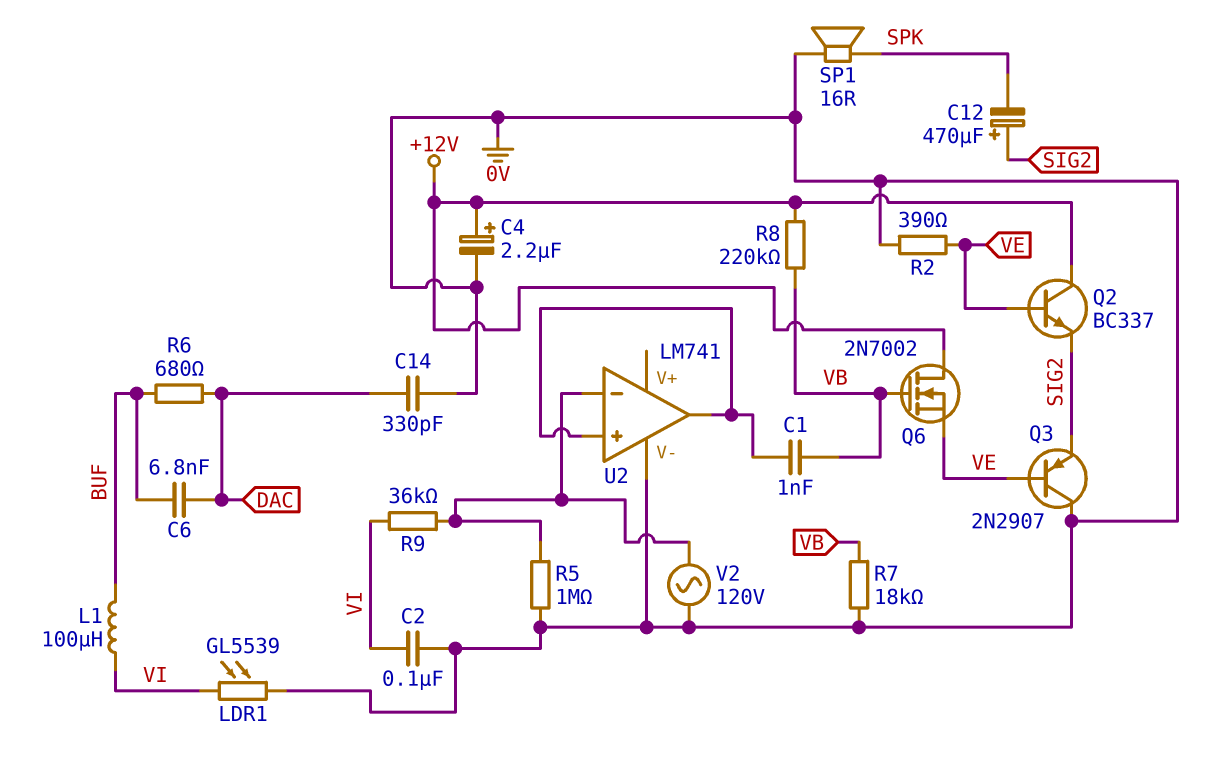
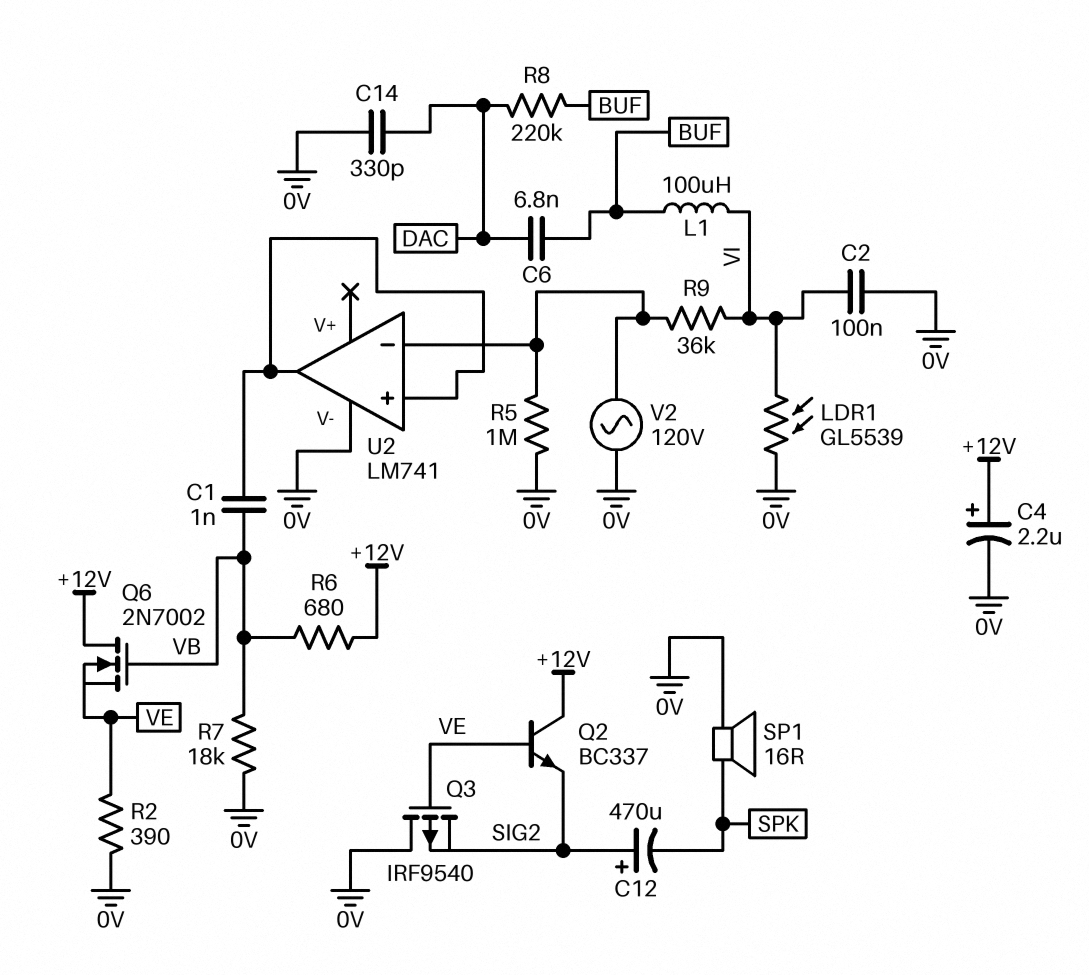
Q3: PNP 2N2907 (B VE, C 0V, E SIG2) -> PMOS IRF9540 (G VE, D 0V, S SIG2)
R6: 680 (BUF, DAC) -> 680 (+12V, VB)
R8: 220k (+12V, VB) -> 220k (BUF, DAC)

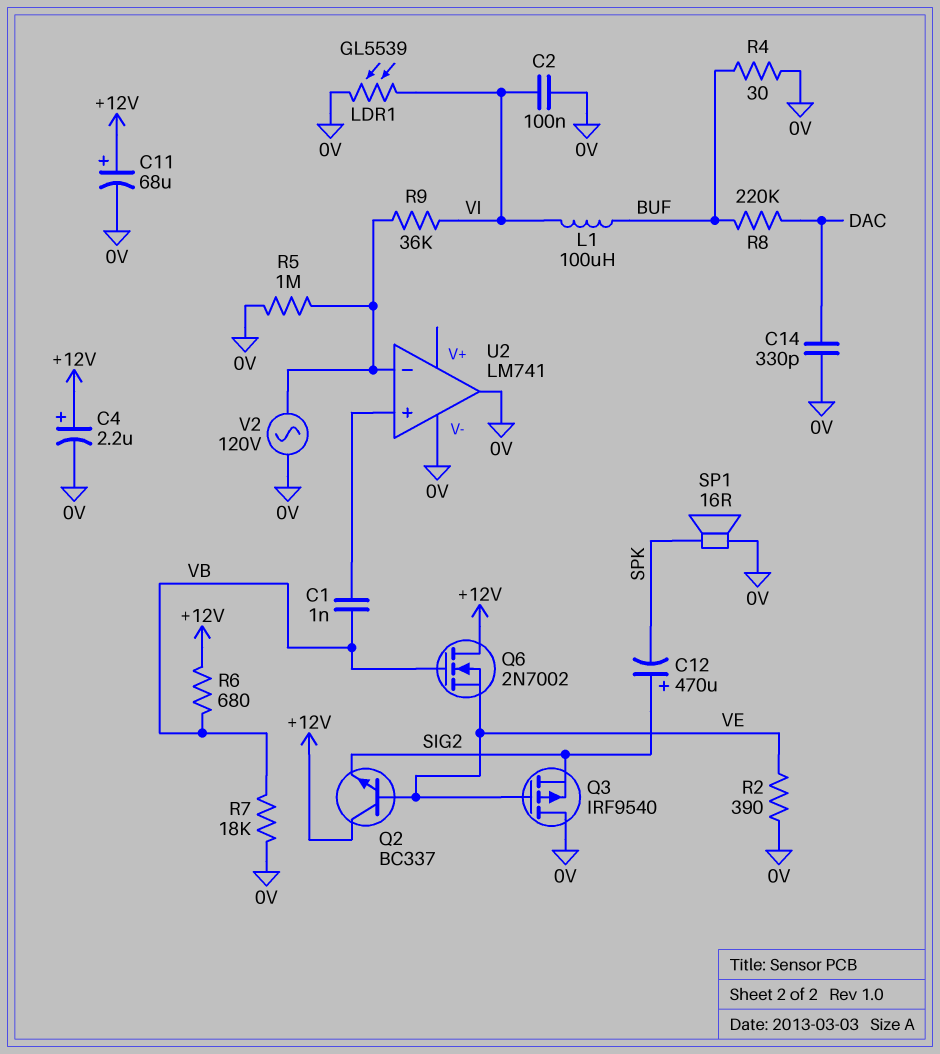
C6: 6.8nF (BUF, DAC) -> none
C11: none -> 68uF (plus +12V, minus 0V)
R4: none -> 30 (0V, BUF)
U2 pin out: U2/in+ -> 0V

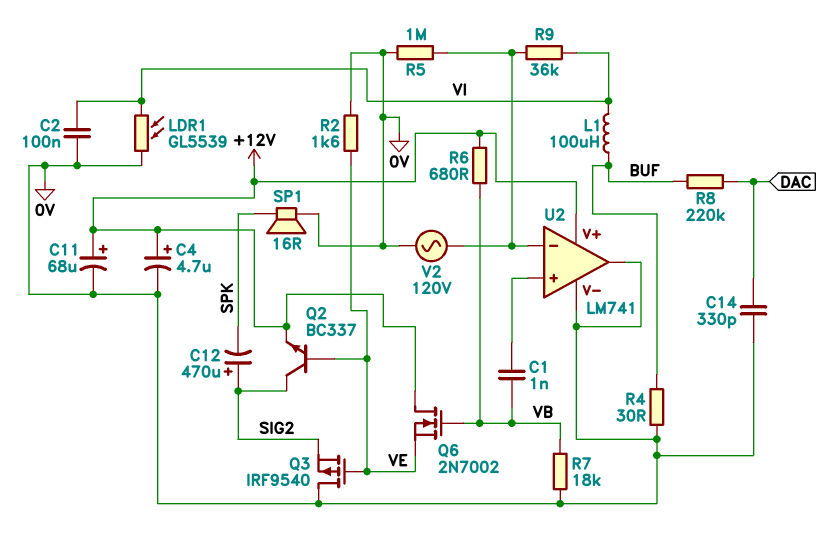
C4: 2.2uF (plus +12V, minus 0V) -> 4.7uF (plus +12V, minus 0V)
Q2: NPN BC337 (B VE, C +12V, E SIG2) -> NPN BC337 (B VE, C SIG2, E +12V)
R2: 390 (0V, VE) -> 1.6k (0V, VE)
U2 pin V+: none -> +12V

